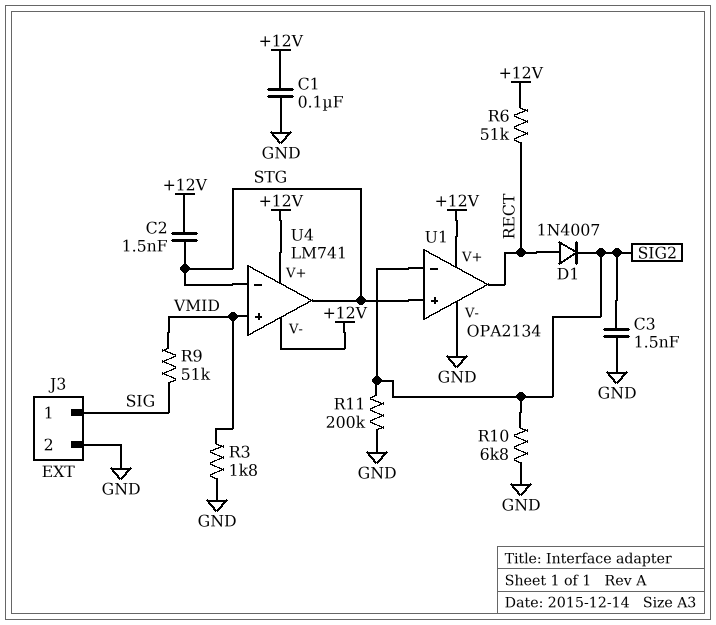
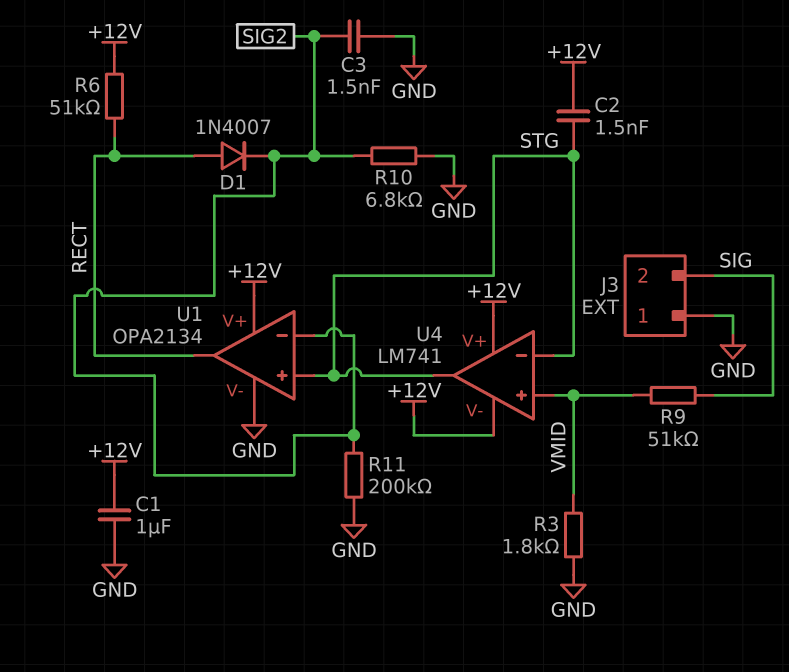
C1: 100nF (+12V, GND) -> 1uF (+12V, GND)
J3 pin 1: SIG -> GND
J3 pin 2: GND -> SIG

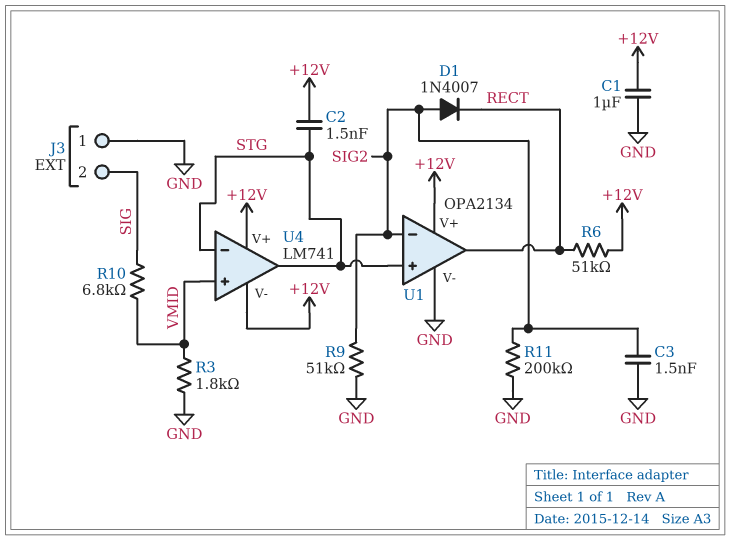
D1: diode 1N4007 (A RECT, K SIG2) -> diode 1N4007 (A SIG2, K RECT)
R9: 51k (SIG, VMID) -> 51k (GND, SIG2)
R10: 6.8k (GND, SIG2) -> 6.8k (SIG, VMID)

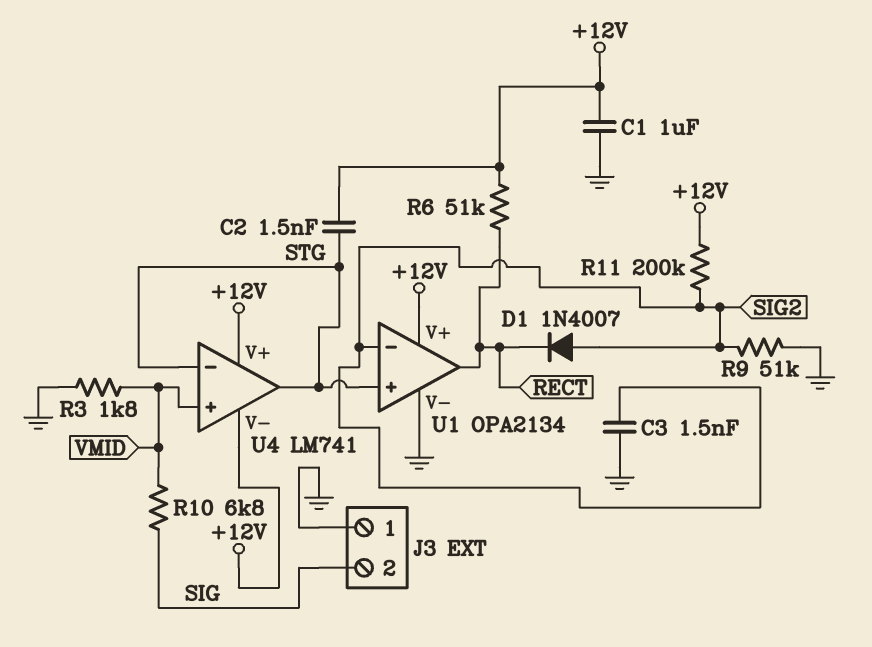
R11: 200k (GND, SIG2) -> 200k (+12V, SIG2)

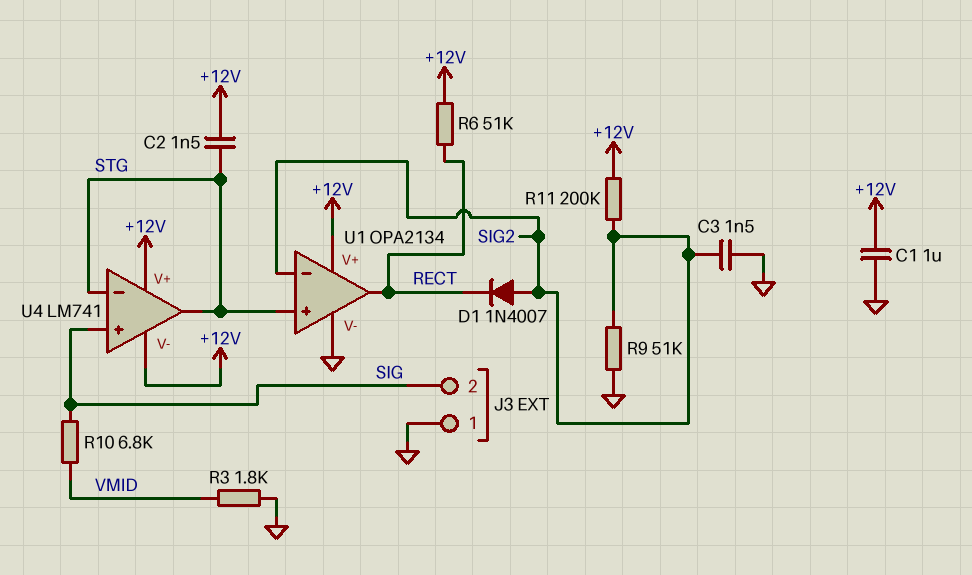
U4 pin in+: VMID -> SIG

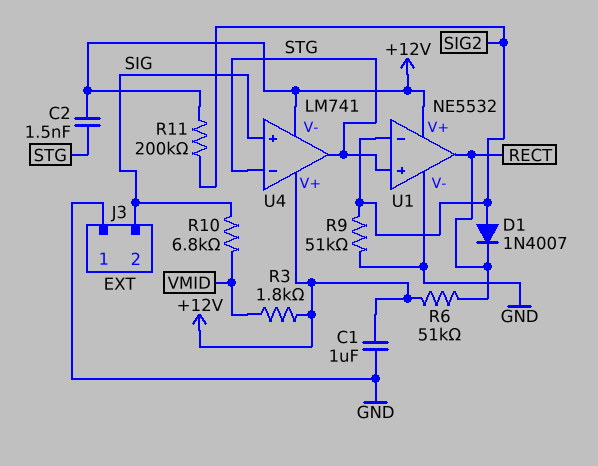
C3: 1.5nF (GND, SIG2) -> none
R3: 1.8k (GND, VMID) -> 1.8k (+12V, VMID)
U1: OPA2134 -> NE5532

